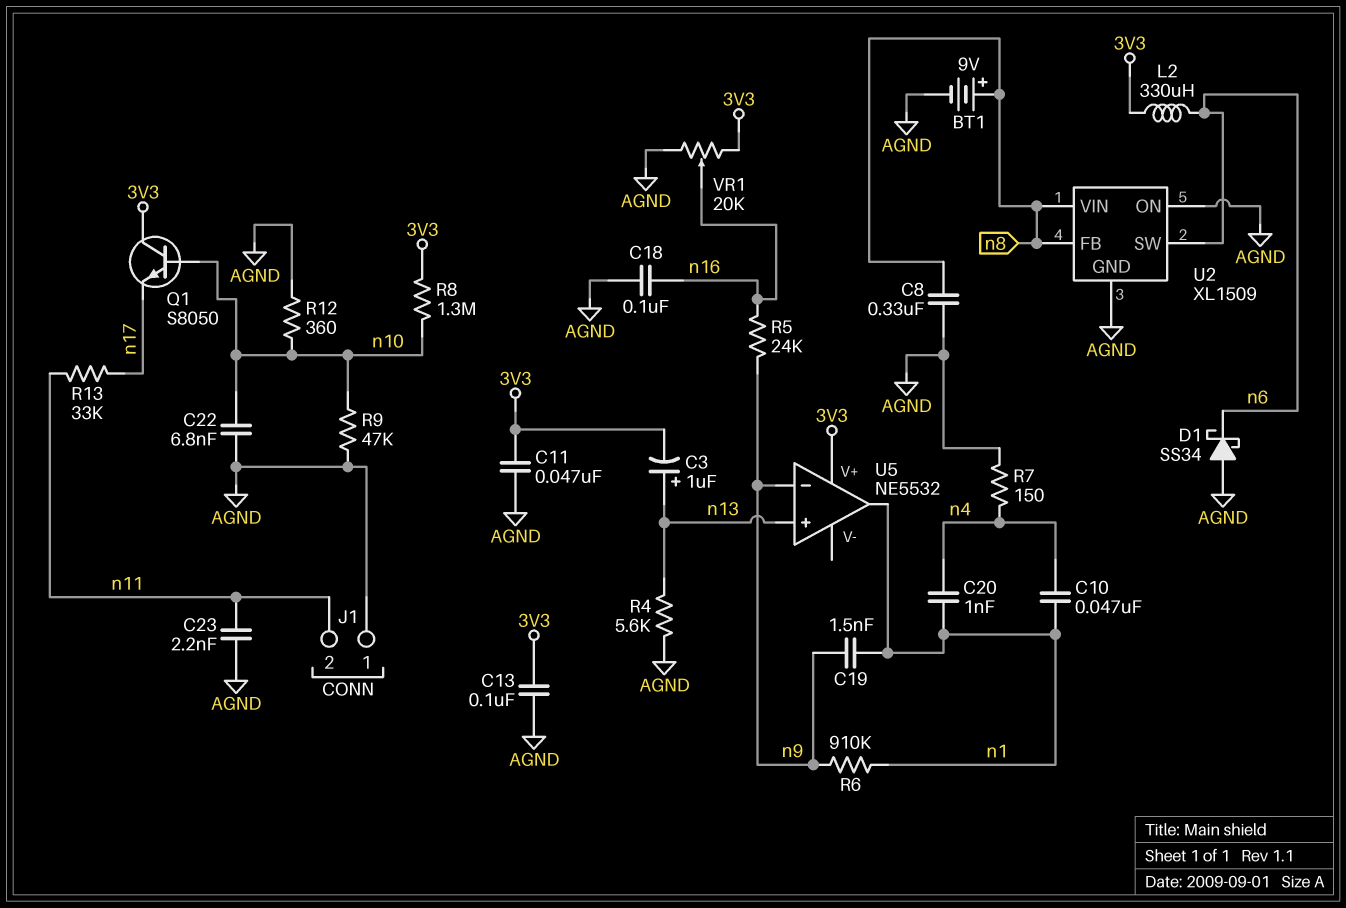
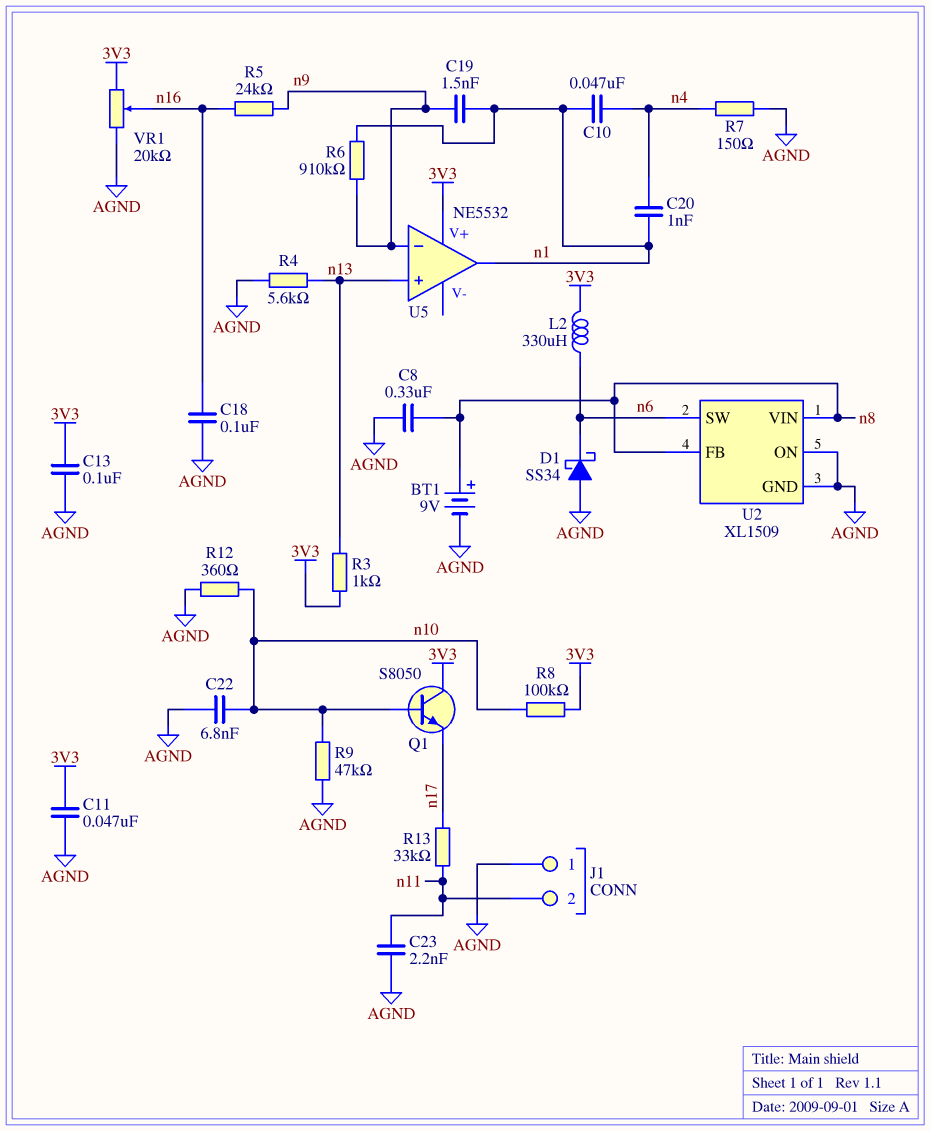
C3: 1uF (plus n13, minus 3V3) -> none
R3: none -> 1k (3V3, n13)
R8: 1.3M (3V3, n10) -> 100k (3V3, n10)

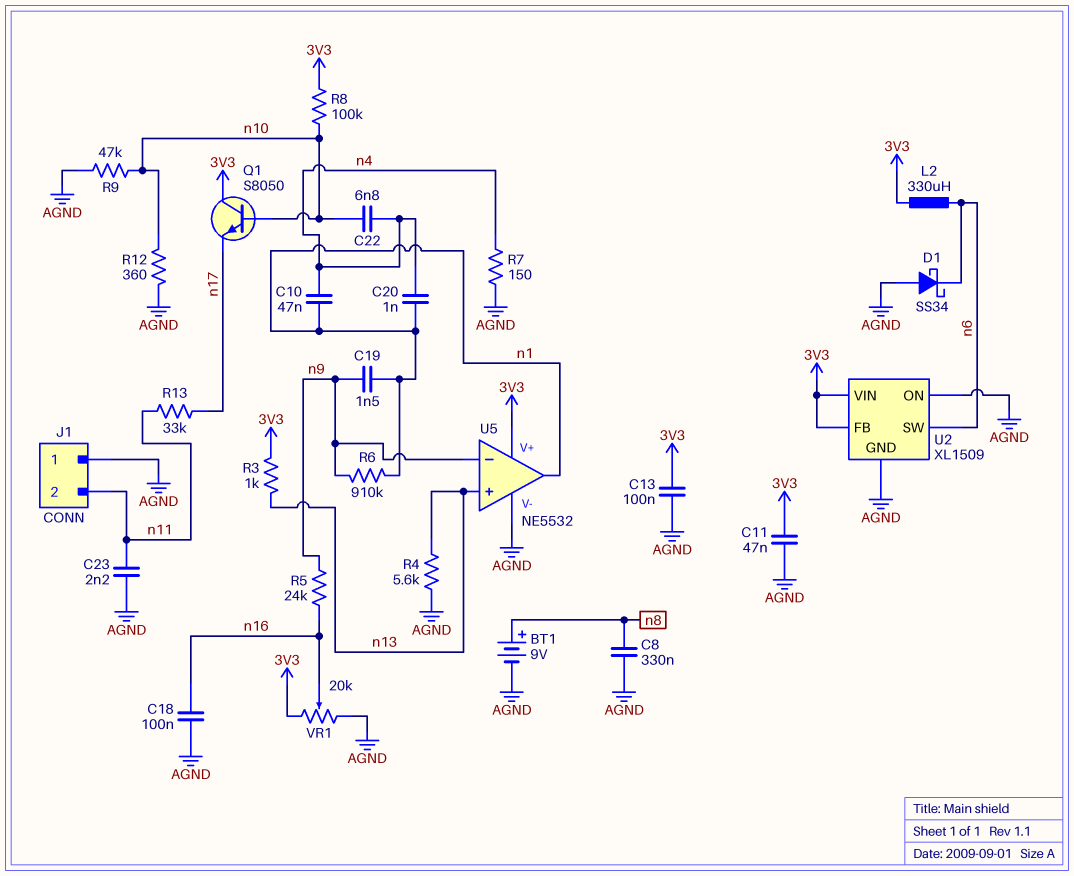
C22: 6.8nF (AGND, n10) -> 6.8nF (n4, n10)
U2 pin FB: n8 -> 3V3
U2 pin VIN: n8 -> 3V3
U5 pin V-: none -> AGND

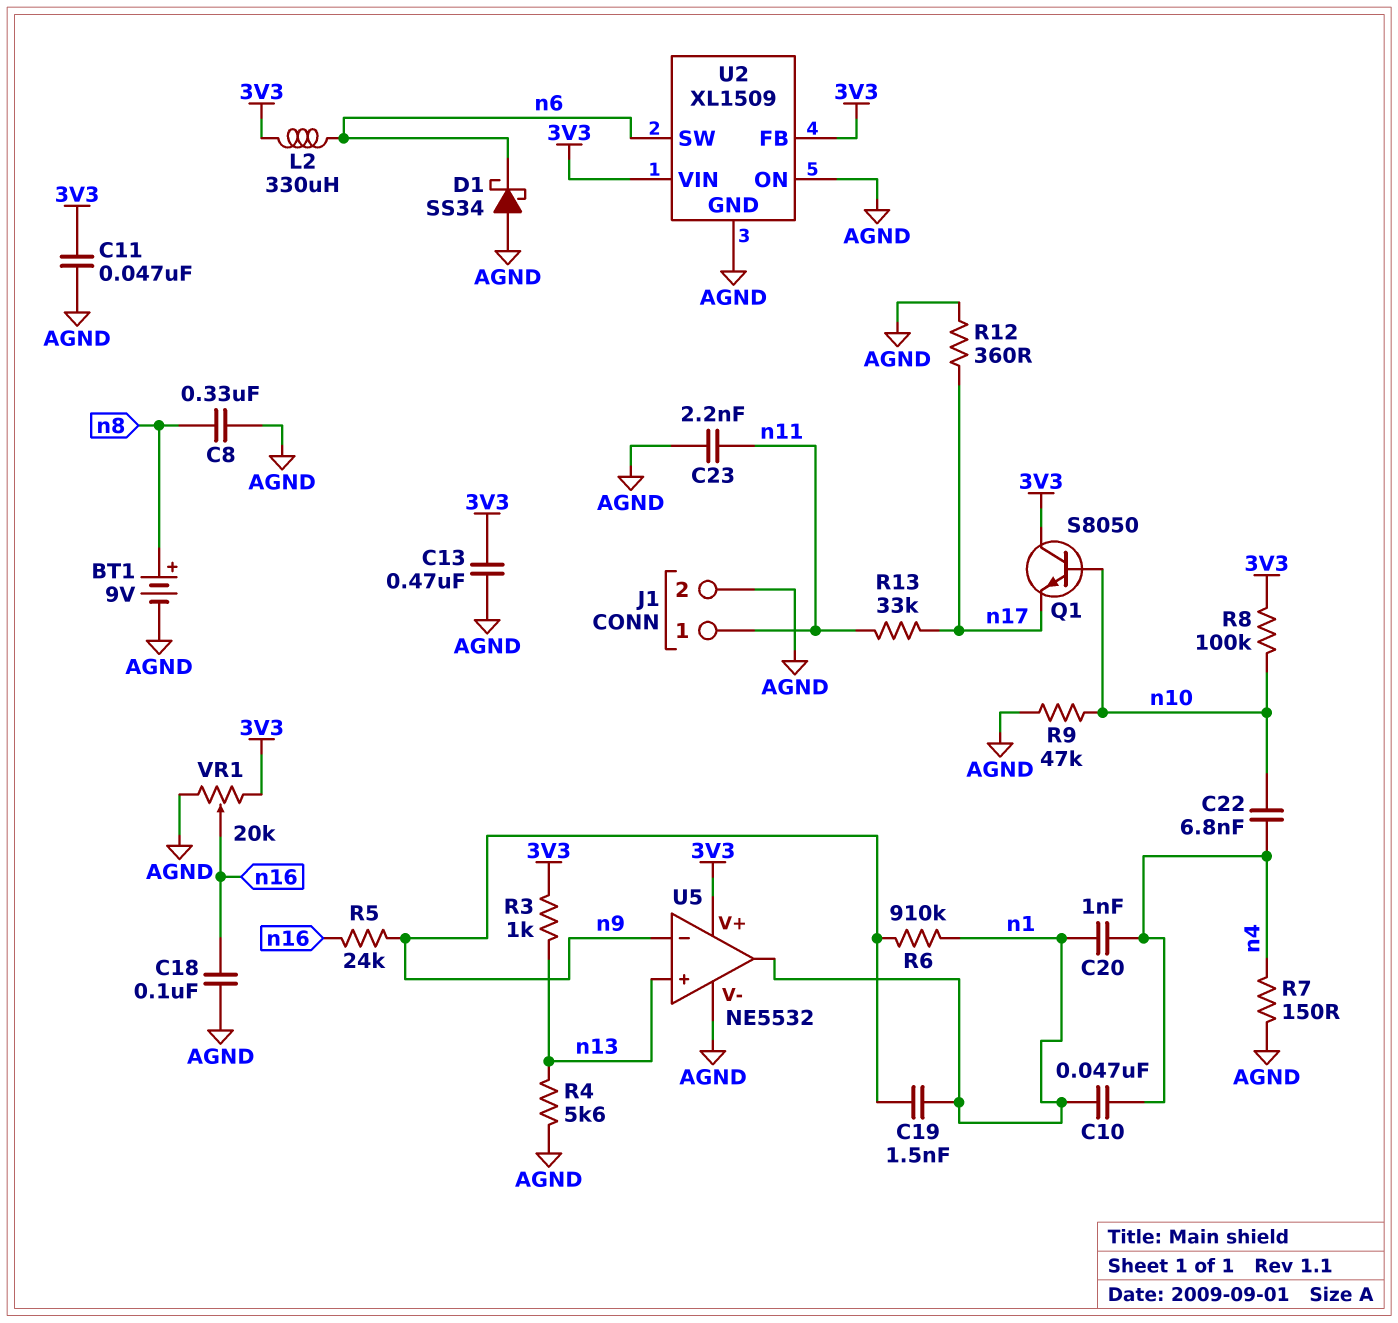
C13: 100nF (3V3, AGND) -> 470nF (3V3, AGND)
J1 pin 1: AGND -> n11
J1 pin 2: n11 -> AGND
R12: 360 (AGND, n10) -> 360 (AGND, n17)

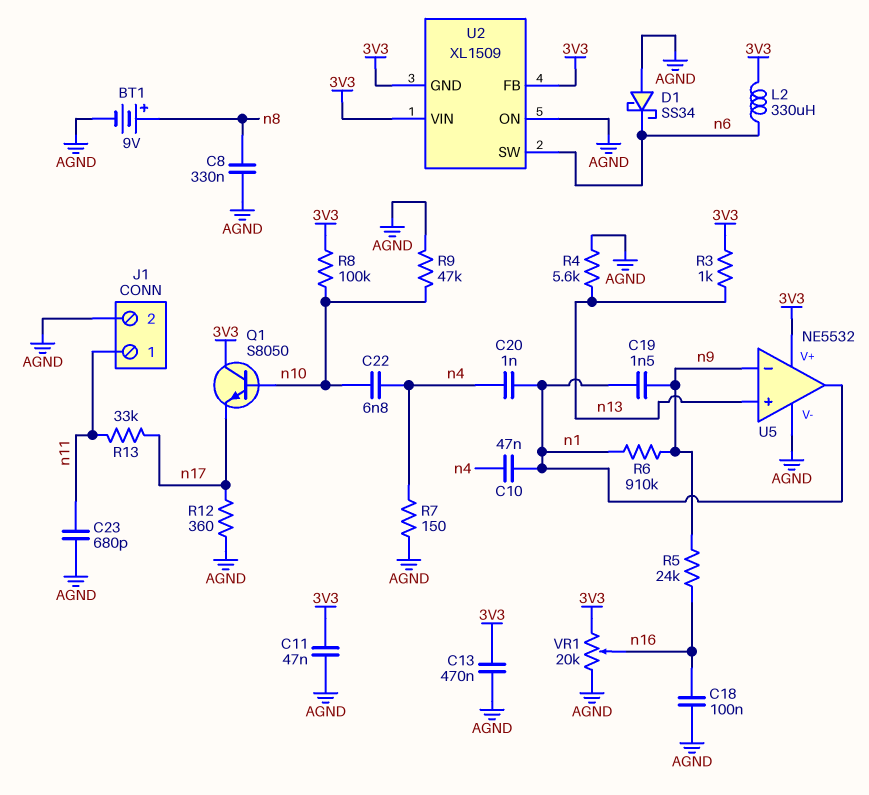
C23: 2.2nF (AGND, n11) -> 680pF (AGND, n11)
U2 pin GND: AGND -> 3V3

